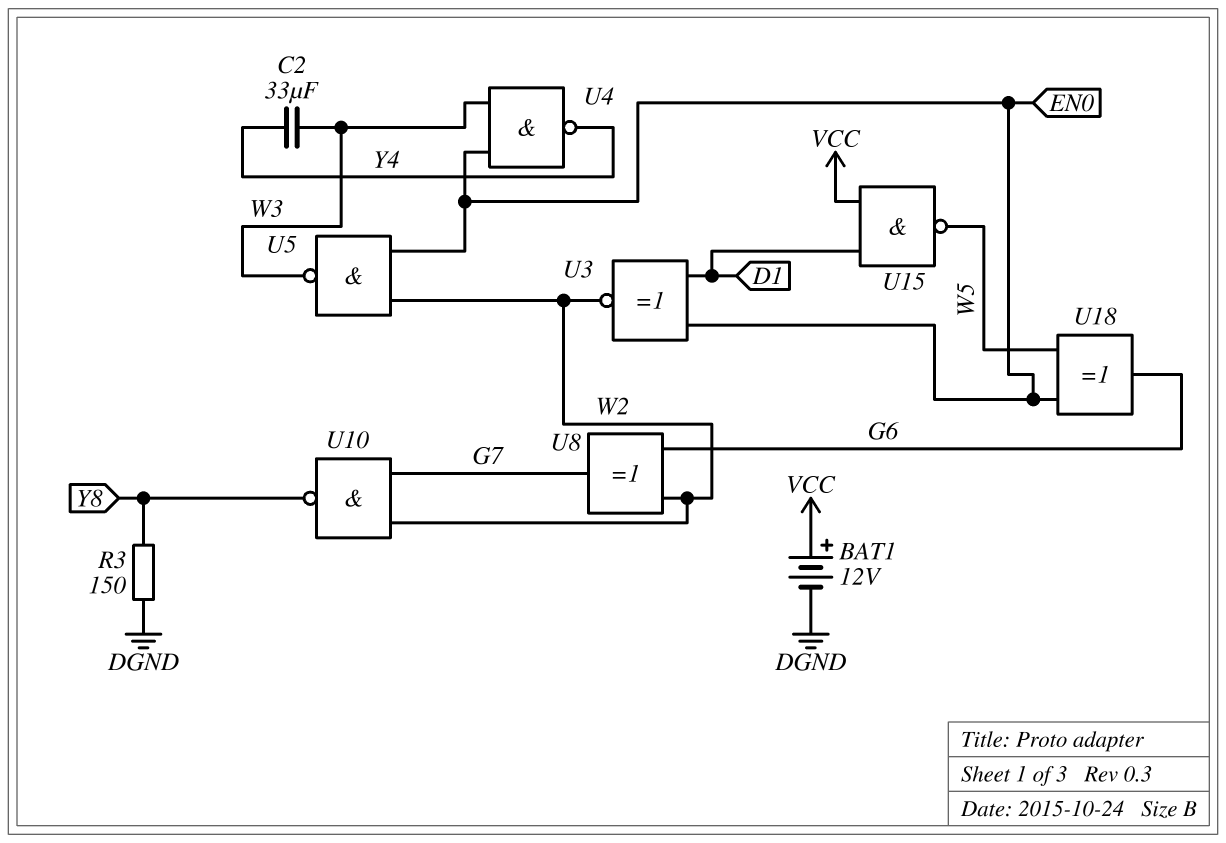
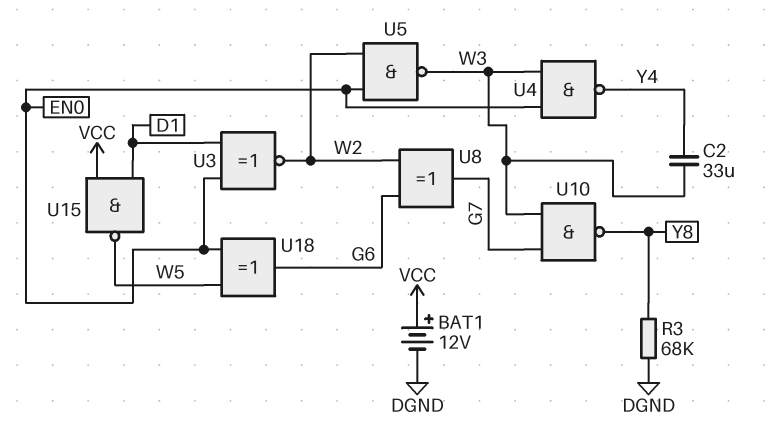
R3: 150 (DGND, Y8) -> 68k (DGND, Y8)
U10: NAND (in G7, in W2, out Y8) -> NAND (in G7, in W3, out Y8)

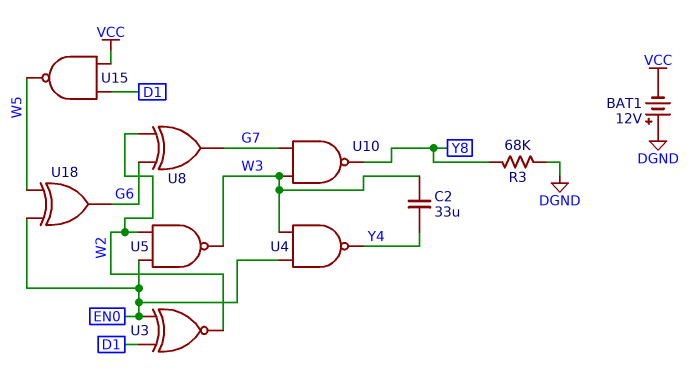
BAT1: 12V (plus VCC, minus DGND) -> 12V (plus DGND, minus VCC)

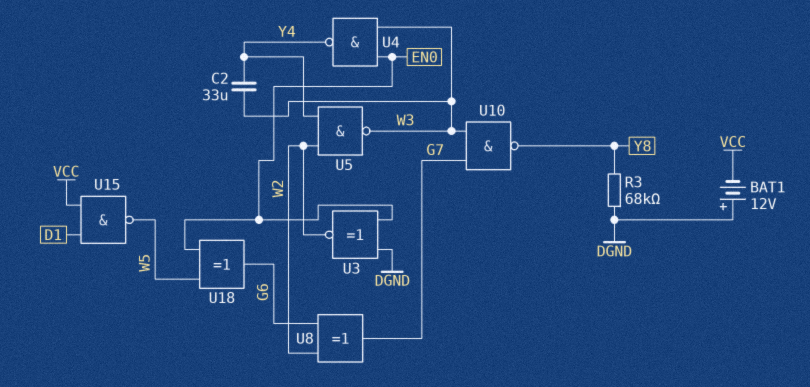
U3: XNOR (in D1, in EN0, out W2) -> XNOR (in DGND, in EN0, out W2)
U5: NAND (in EN0, in W2, out W3) -> NAND (in W2, in Y4, out W3)

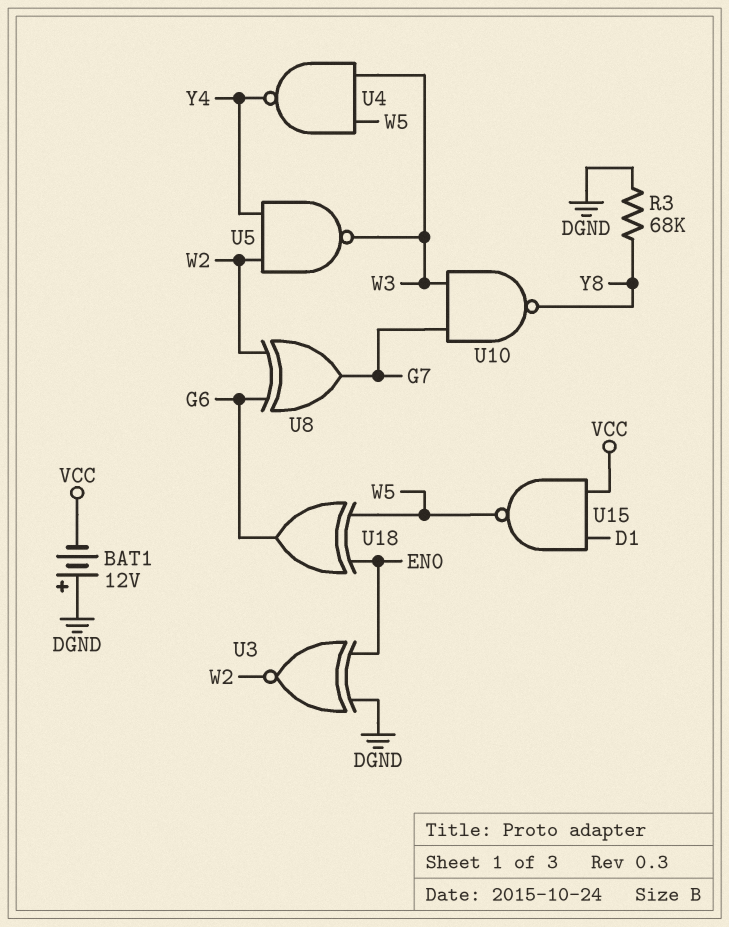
C2: 33uF (W3, Y4) -> none
U4: NAND (in EN0, in W3, out Y4) -> NAND (in W3, in W5, out Y4)

